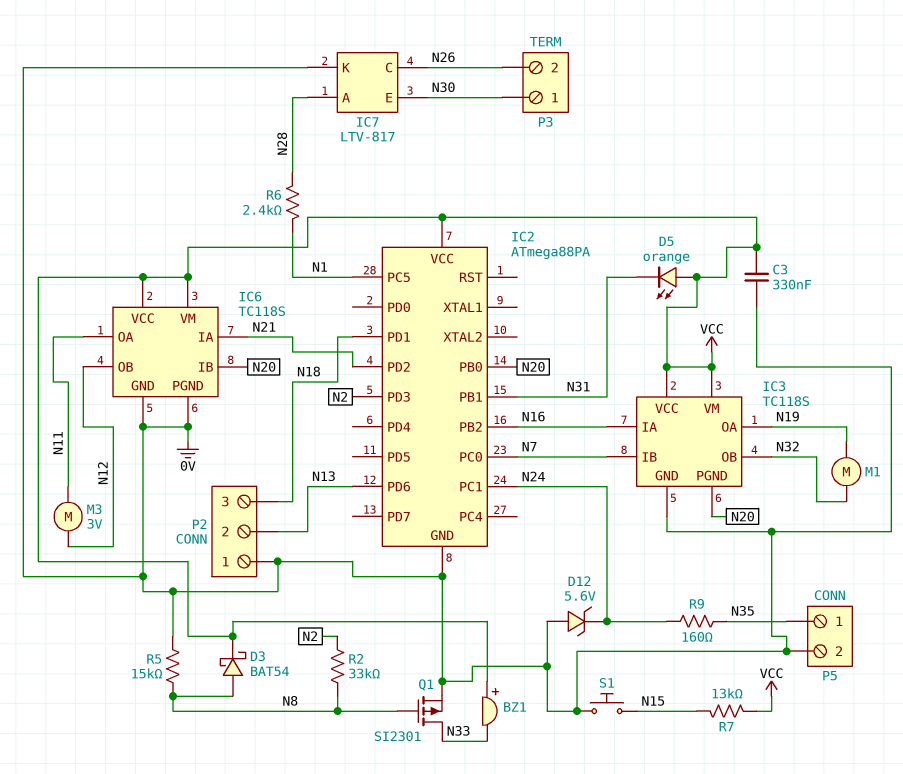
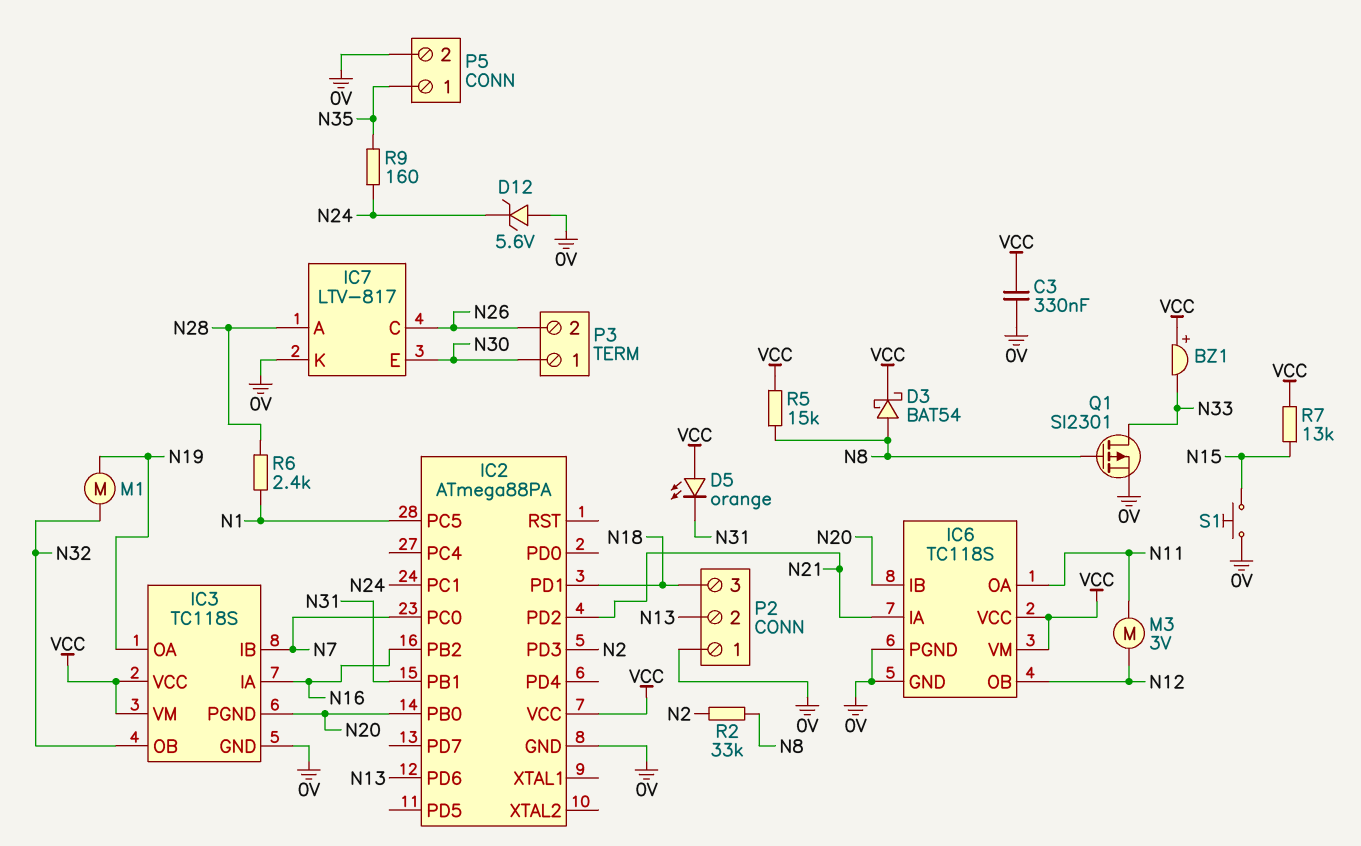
R5: 15k (0V, N8) -> 15k (N8, VCC)

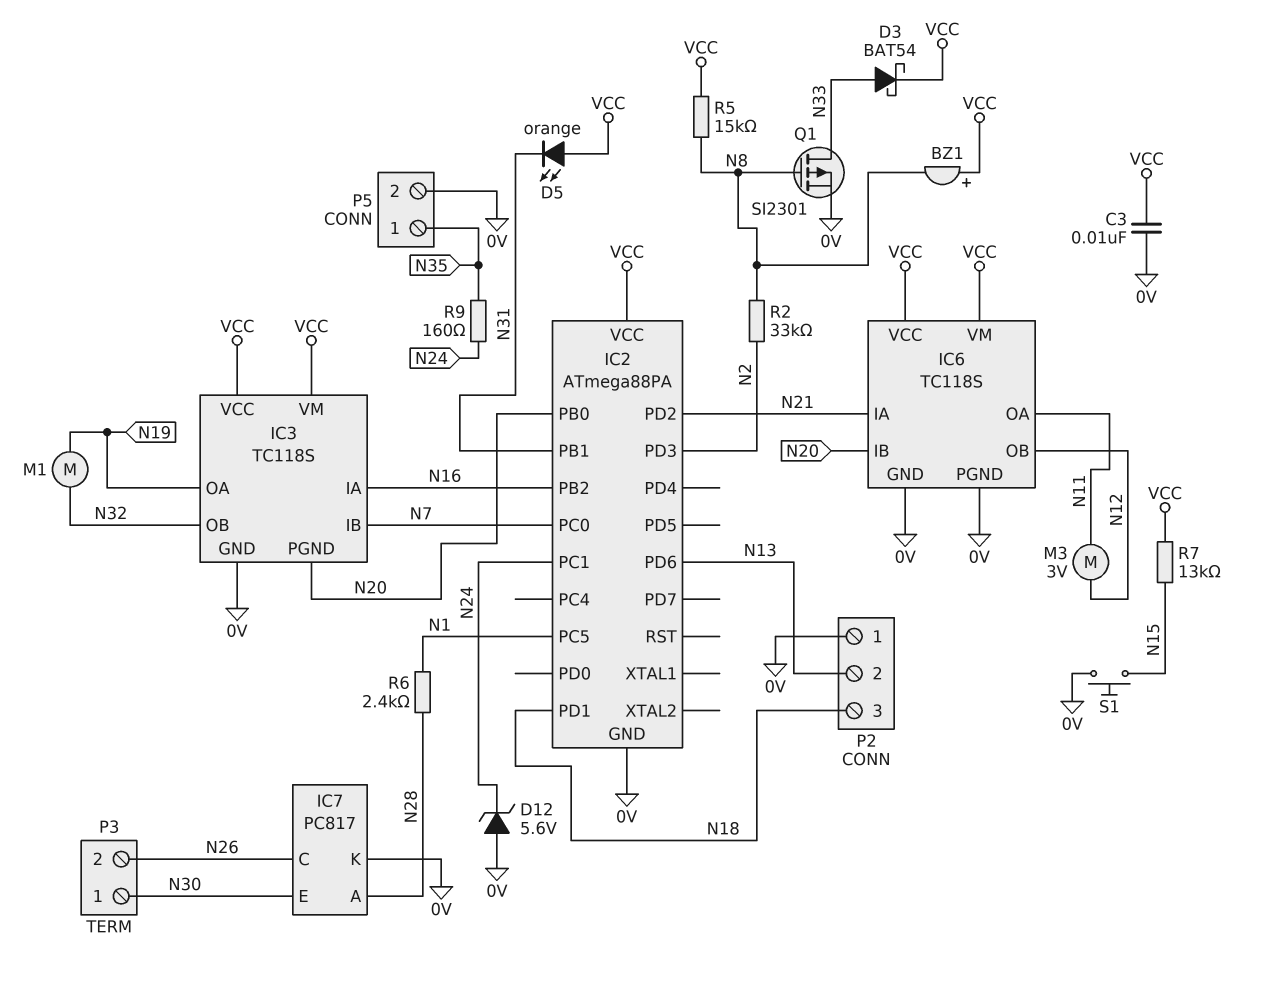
BZ1: buzzer (plus VCC, minus N33) -> buzzer (plus VCC, minus N8)
C3: 330nF (0V, VCC) -> 10nF (0V, VCC)
D3: schottky BAT54 (A N8, K VCC) -> schottky BAT54 (A N33, K VCC)
IC7: LTV-817 -> PC817

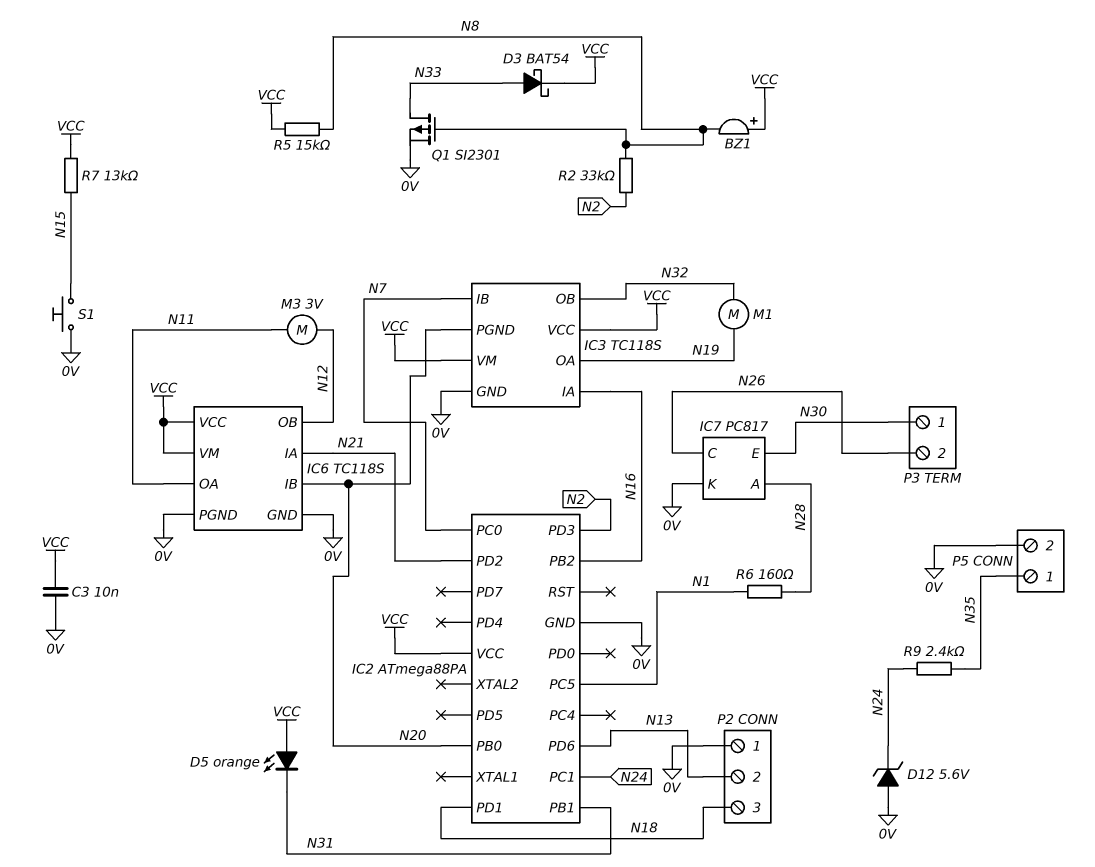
R6: 2.4k (N1, N28) -> 160 (N1, N28)
R9: 160 (N24, N35) -> 2.4k (N24, N35)

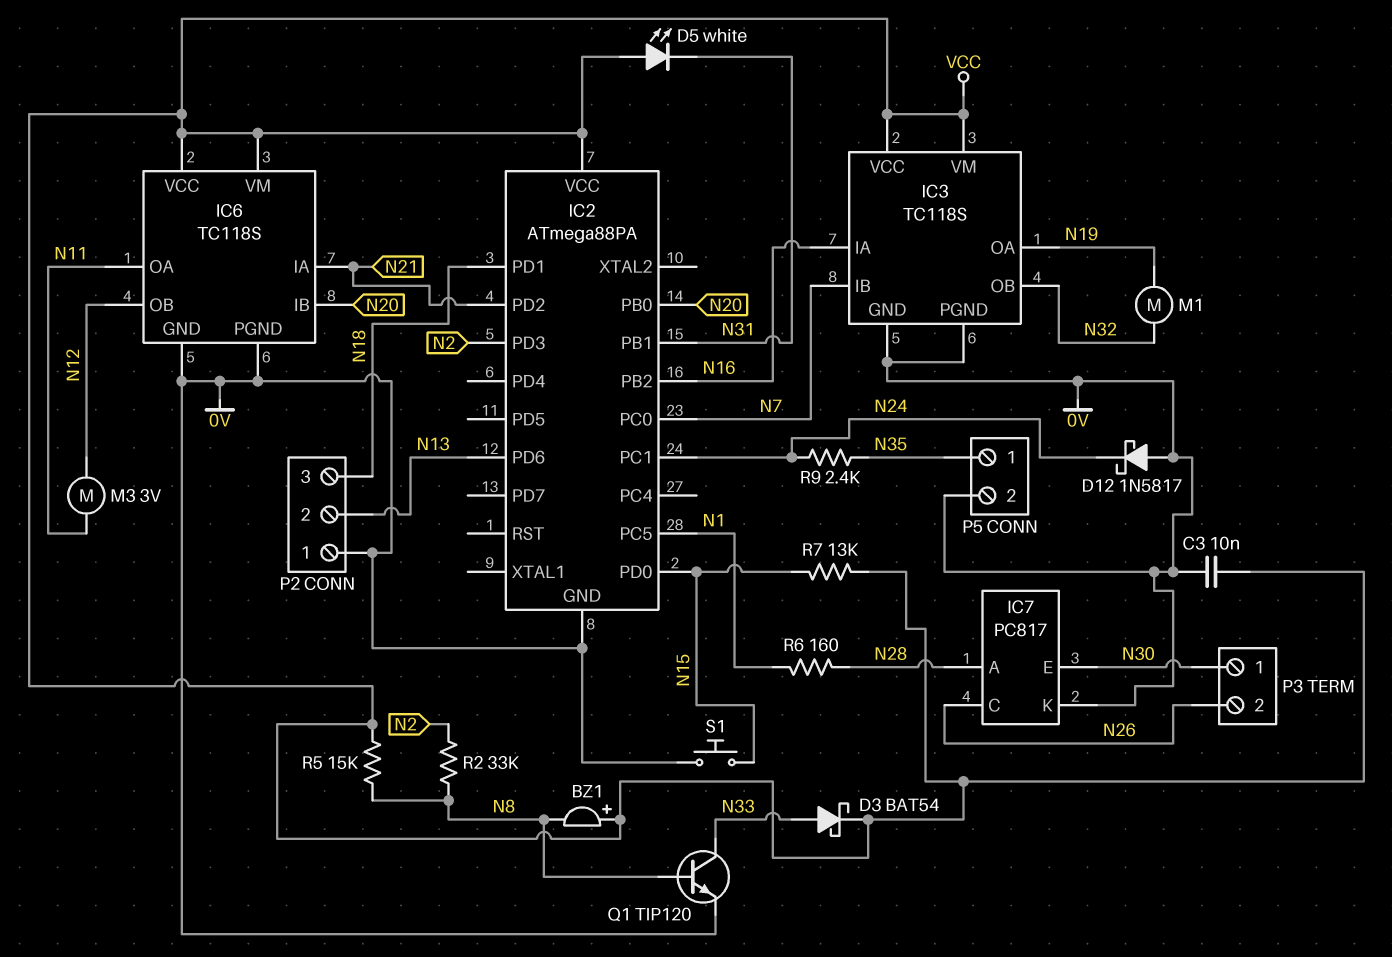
D5: LED orange (A VCC, K N31) -> LED white (A VCC, K N31)
D12: zener 5.6V (A 0V, K N24) -> schottky 1N5817 (A 0V, K N24)
IC2 pin PD0: none -> N15
IC3 pin PGND: N20 -> 0V
Q1: PMOS SI2301 (G N8, D N33, S 0V) -> NPN TIP120 (B N8, C N33, E 0V)

